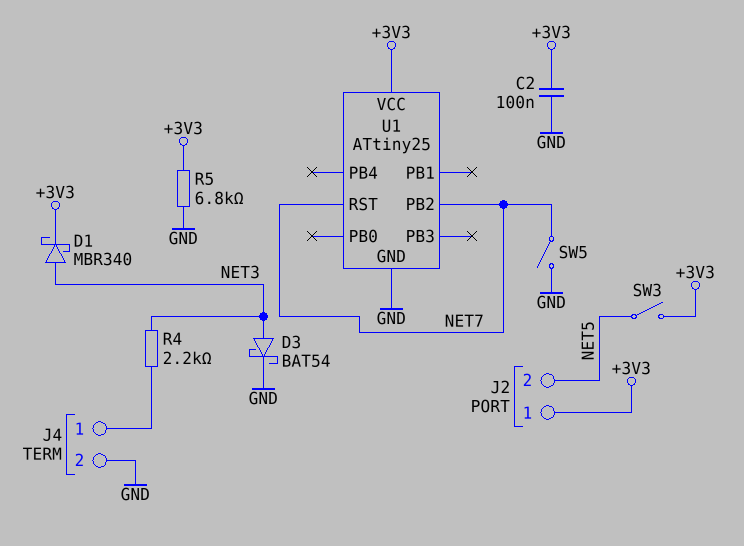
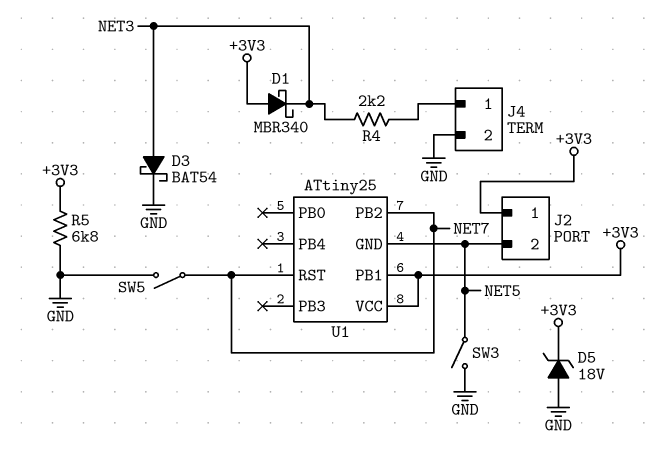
C2: 100nF (+3V3, GND) -> none
D1: schottky MBR340 (A NET3, K +3V3) -> schottky MBR340 (A +3V3, K NET3)
D5: none -> zener 18V (A GND, K +3V3)
SW3: switch (+3V3, NET5) -> switch (GND, NET5)
U1 pin GND: GND -> NET5
U1 pin PB1: none -> +3V3

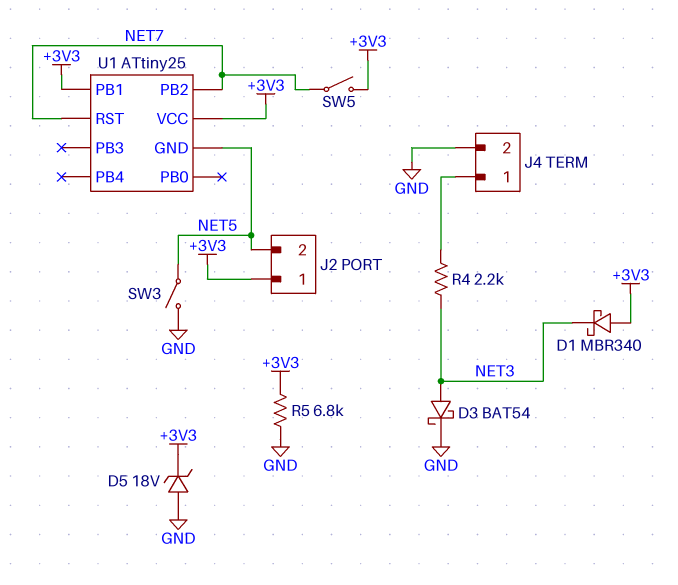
SW5: switch (GND, NET7) -> switch (+3V3, NET7)

